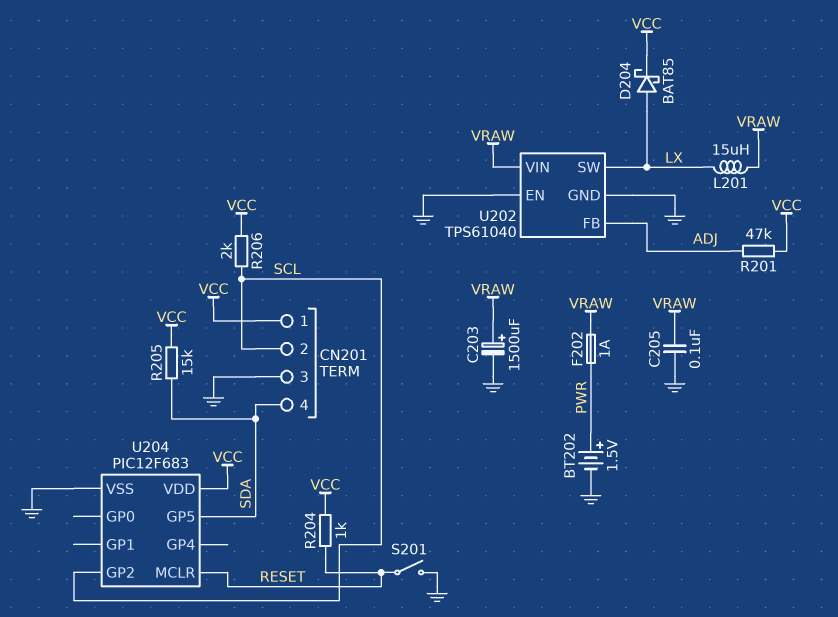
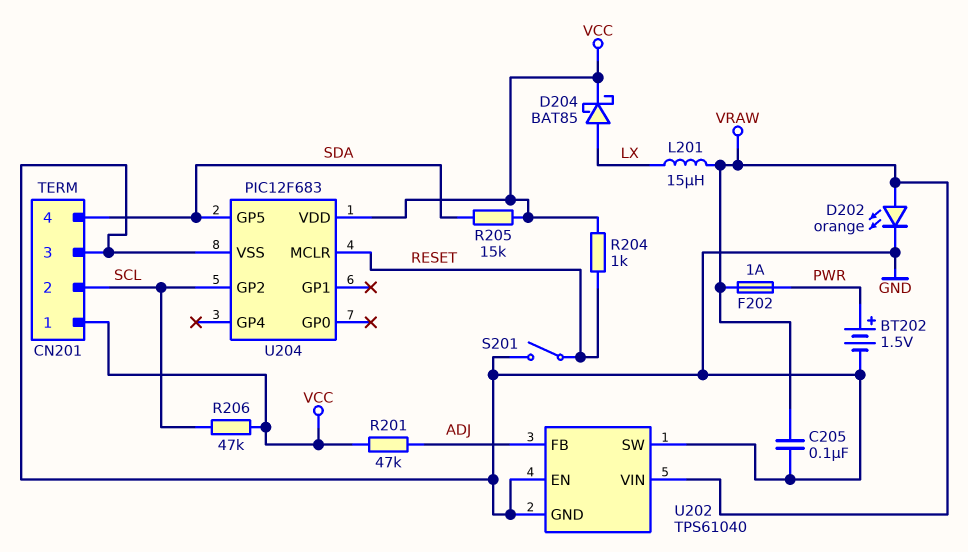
C203: 1500uF (plus VRAW, minus GND) -> none
D202: none -> LED orange (A VRAW, K GND)
R206: 2k (SCL, VCC) -> 47k (SCL, VCC)
U202 pin SW: LX -> GND

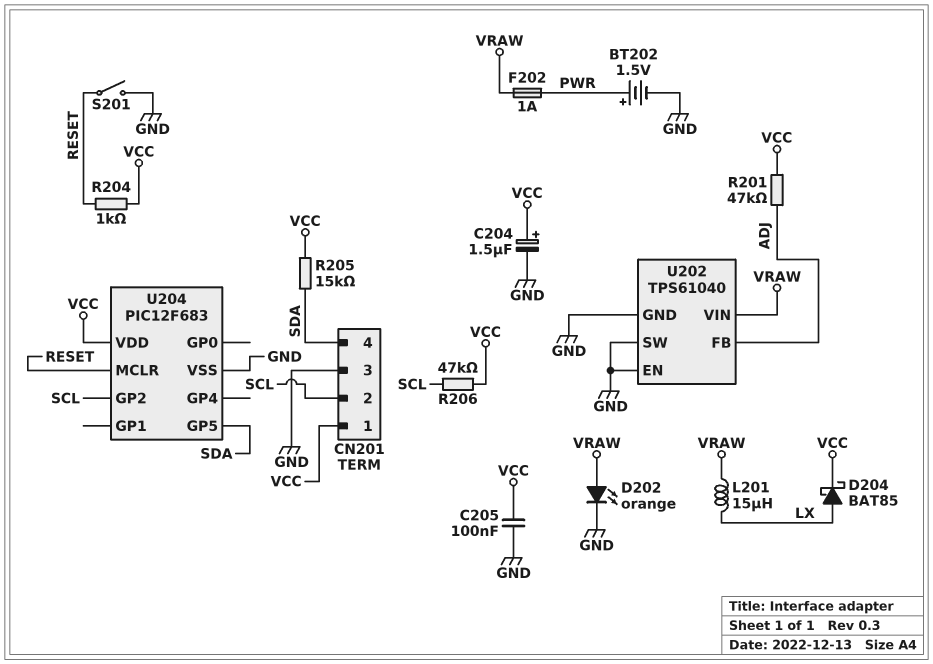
C204: none -> 1.5uF (plus VCC, minus GND)
C205: 100nF (GND, VRAW) -> 100nF (GND, VCC)

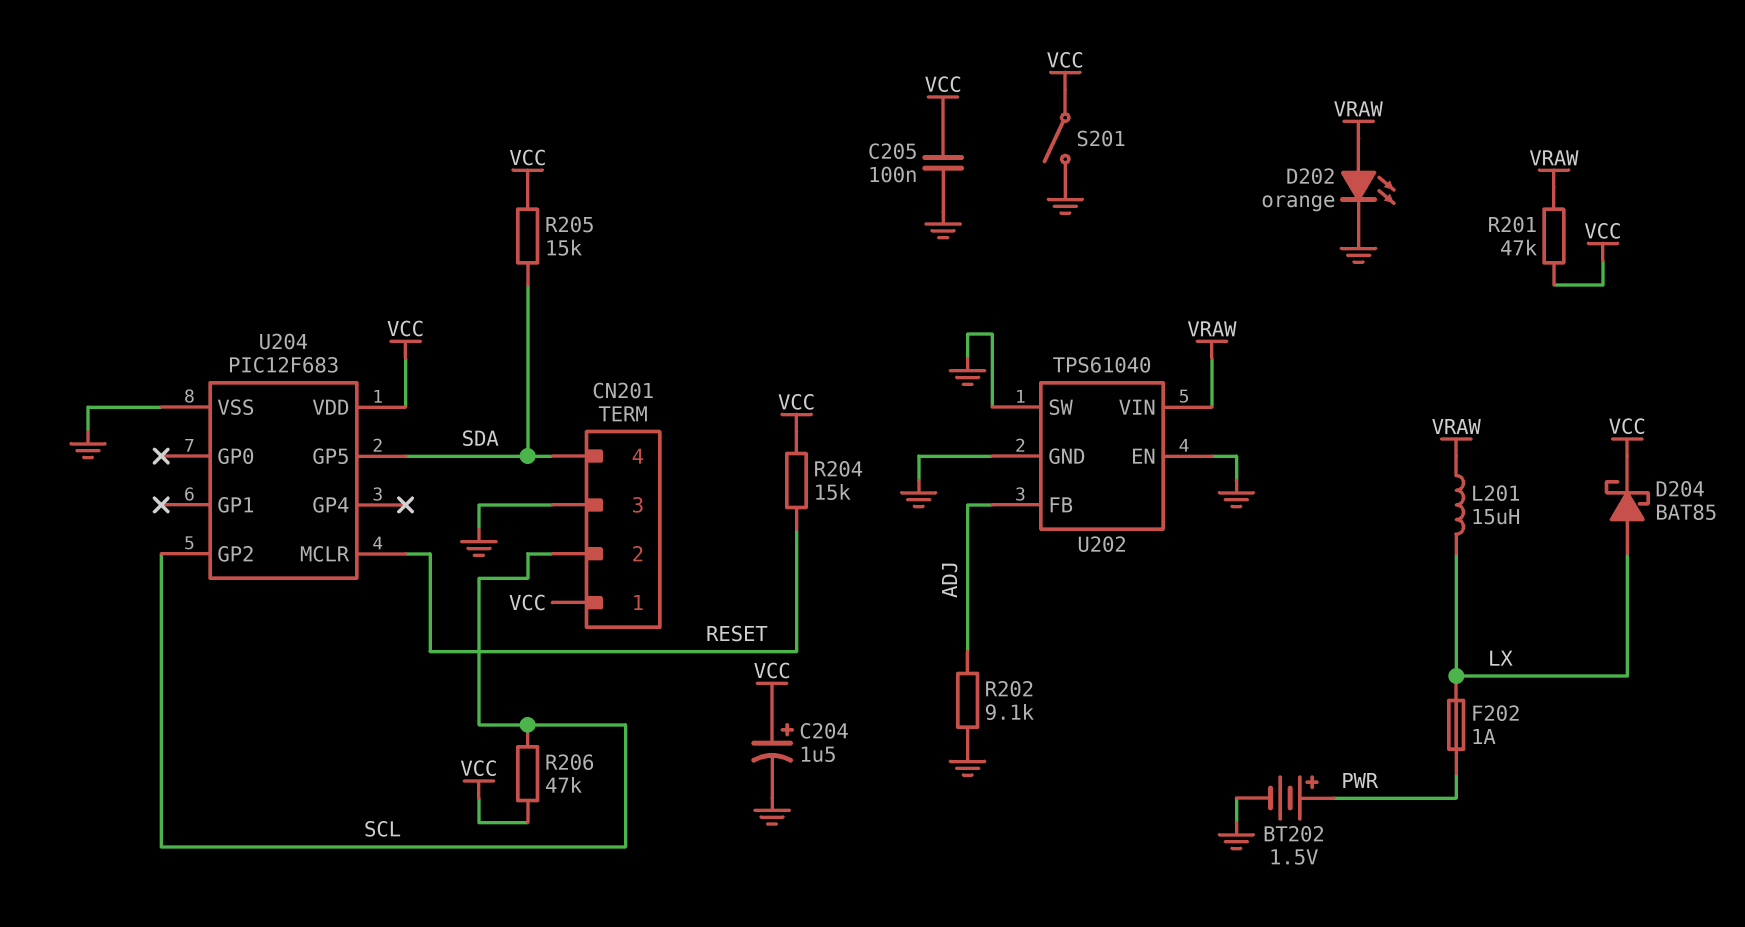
F202: 1A (PWR, VRAW) -> 1A (LX, PWR)
R201: 47k (ADJ, VCC) -> 47k (VCC, VRAW)
R202: none -> 9.1k (ADJ, GND)
R204: 1k (RESET, VCC) -> 15k (RESET, VCC)
S201: switch (GND, RESET) -> switch (GND, VCC)

